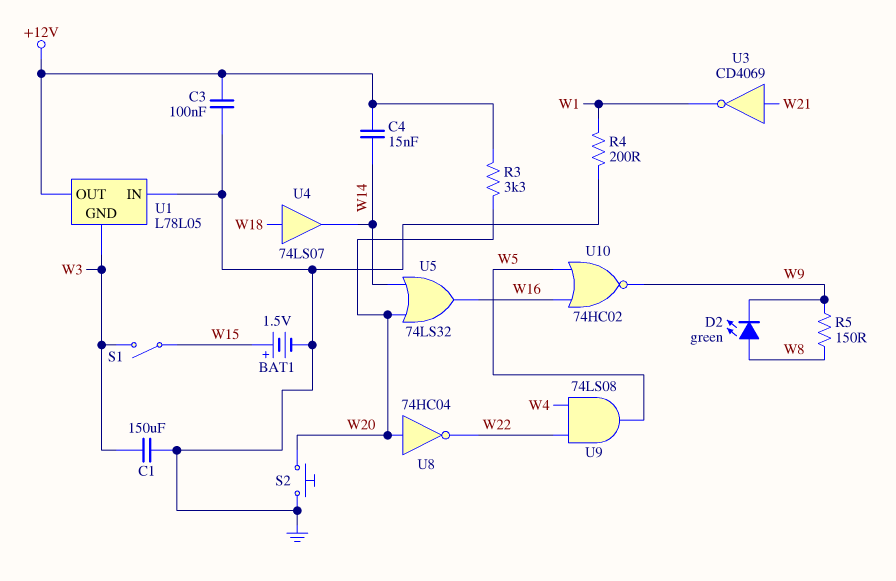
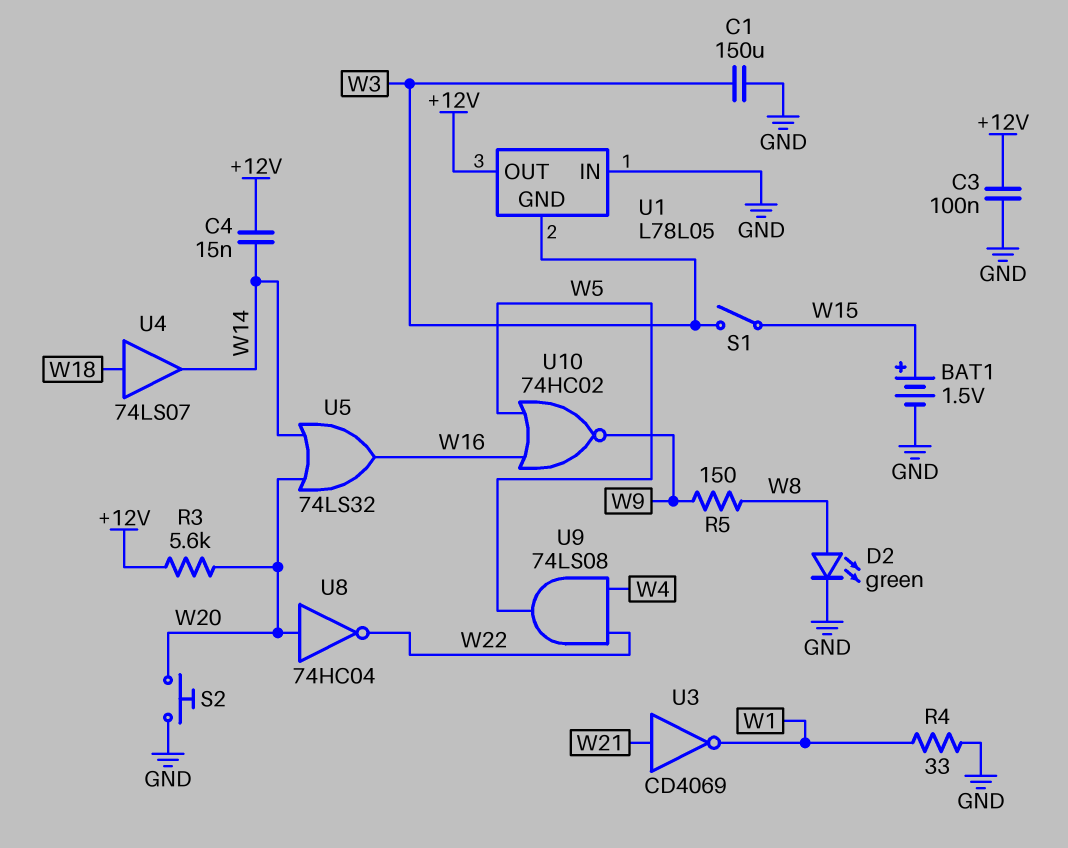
D2: LED green (A W8, K W9) -> LED green (A W8, K GND)
R3: 3.3k (+12V, W20) -> 5.6k (+12V, W20)
R4: 200 (GND, W1) -> 33 (GND, W1)

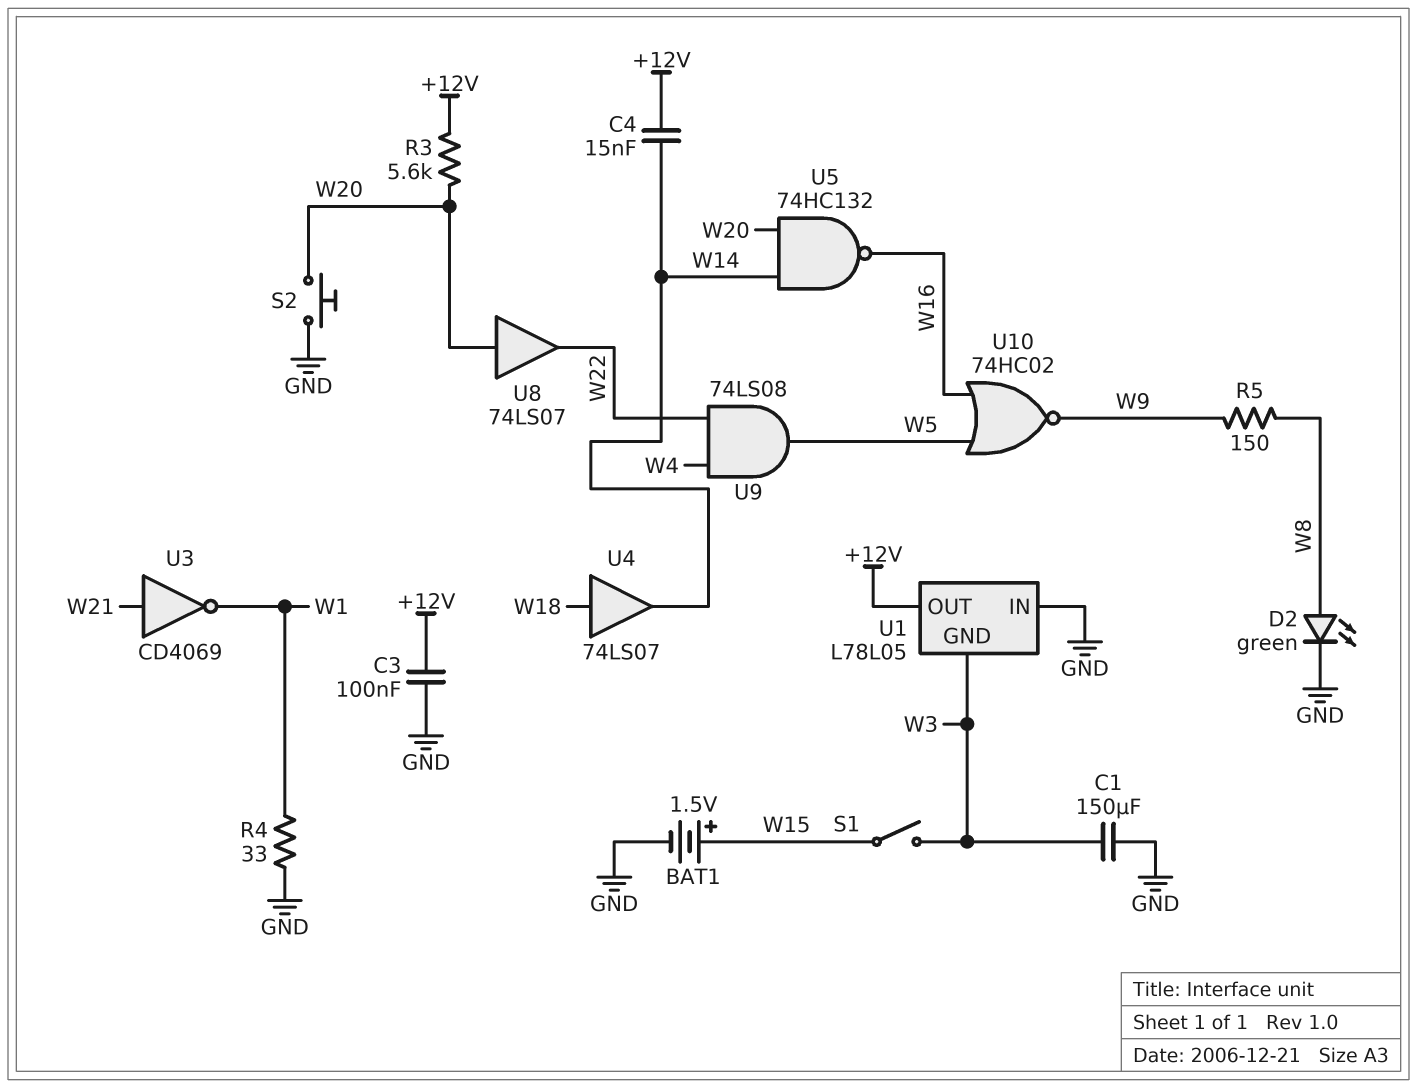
U5: OR 74LS32 (in W14, in W20, out W16) -> NAND 74HC132 (in W14, in W20, out W16)
U8: NOT 74HC04 (in W20, out W22) -> buffer 74LS07 (in W20, out W22)

